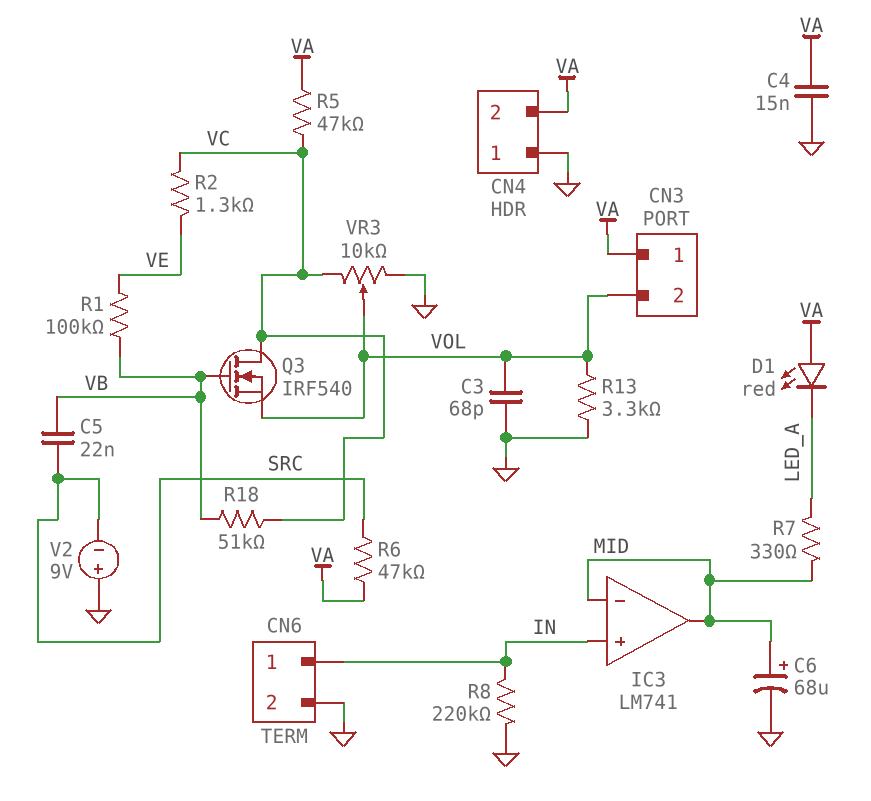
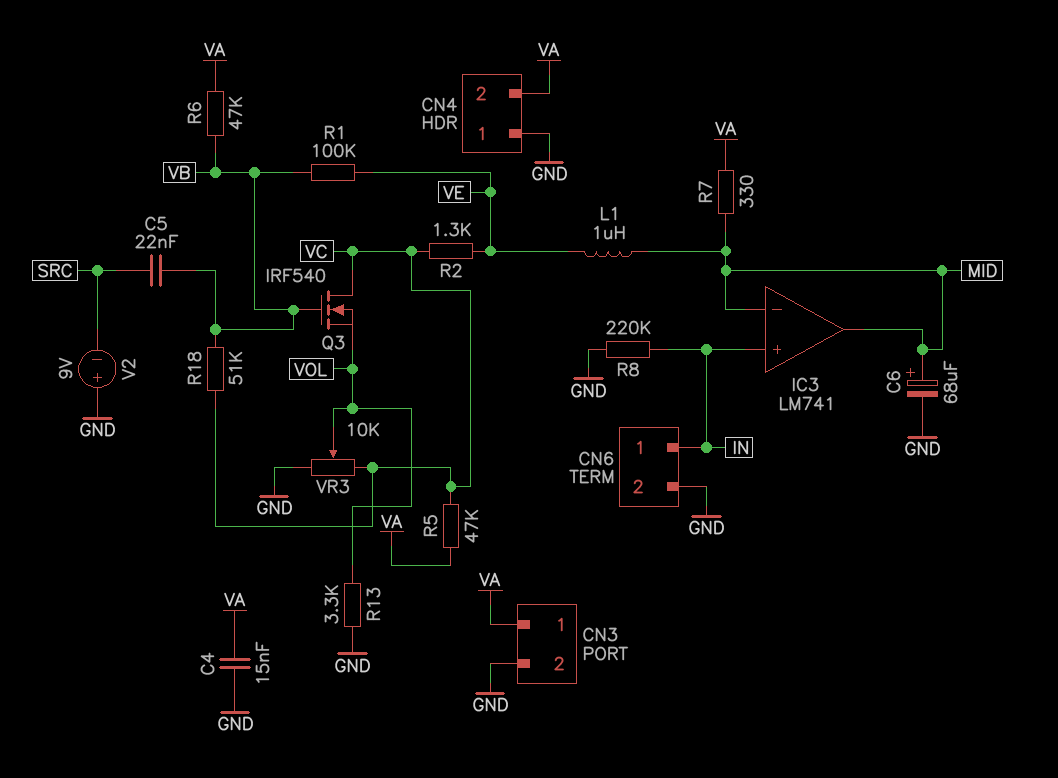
C3: 68pF (GND, VOL) -> none
CN3 pin 2: VOL -> GND
D1: LED red (A VA, K LED_A) -> none
L1: none -> 1uH (MID, VE)
R6: 47k (SRC, VA) -> 47k (VA, VB)
R7: 330 (LED_A, MID) -> 330 (MID, VA)

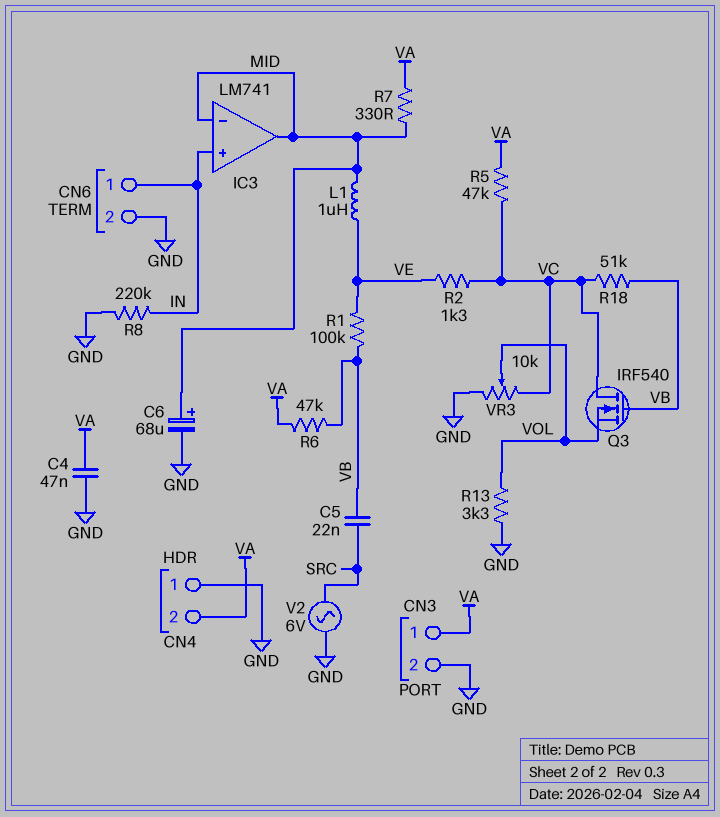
C4: 15nF (GND, VA) -> 47nF (GND, VA)
V2: 9V (plus GND, minus SRC) -> AC 6V (GND, SRC)

